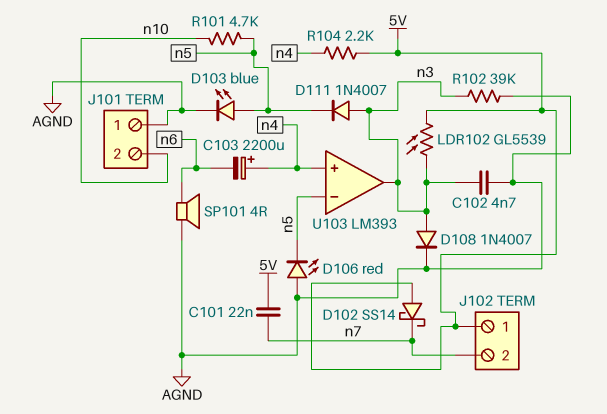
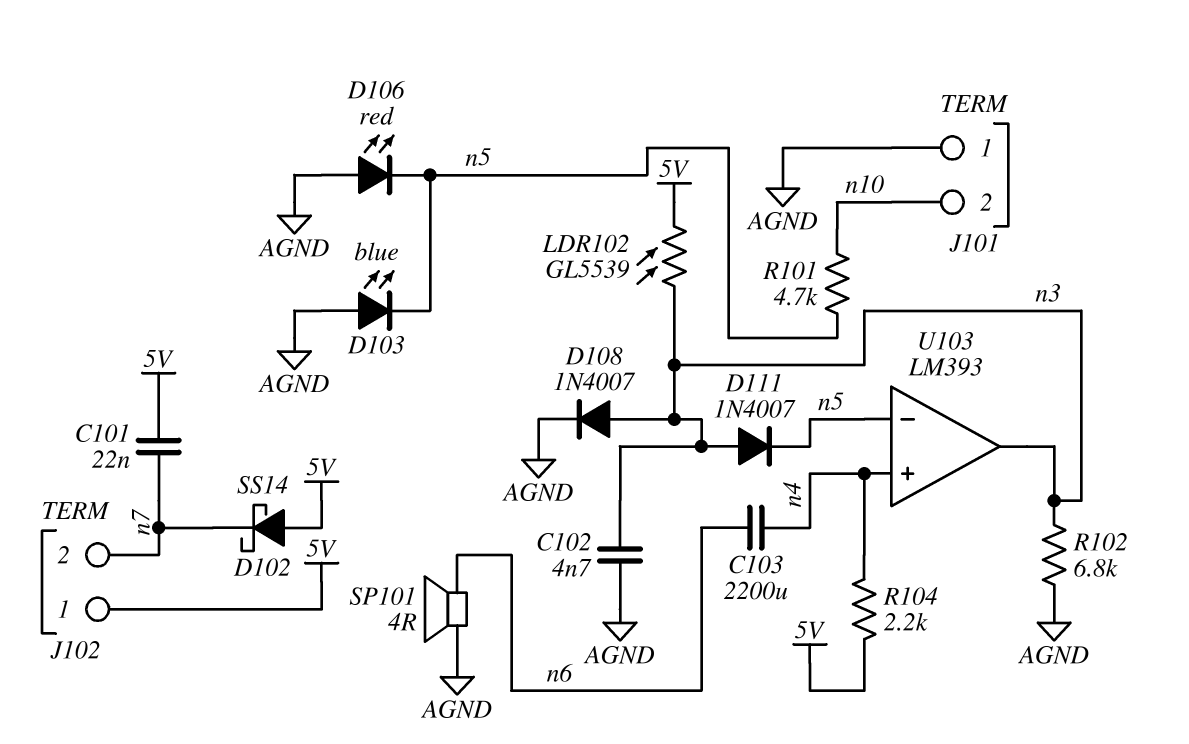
C103: 2200uF (plus n4, minus n6) -> 2200uF (n4, n6)
D103: LED blue (A n5, K AGND) -> LED blue (A AGND, K n5)
R102: 39k (AGND, n3) -> 6.8k (AGND, n3)

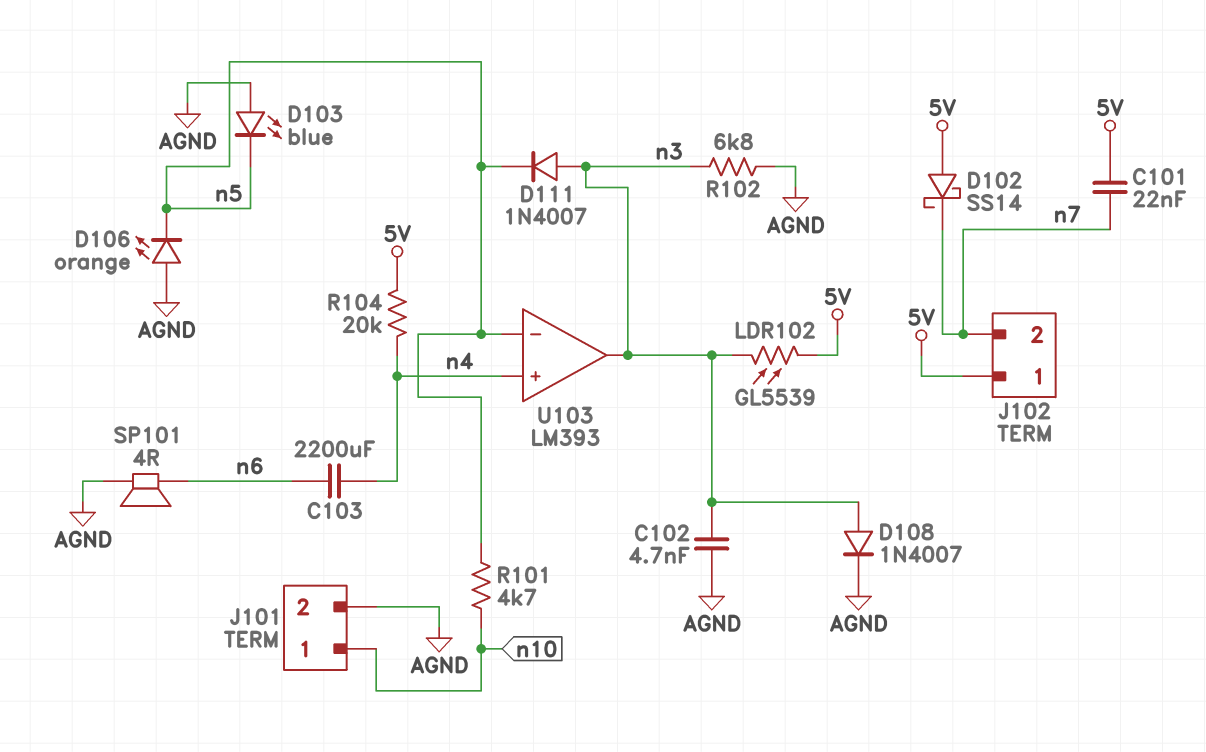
D106: LED red (A AGND, K n5) -> LED orange (A AGND, K n5)
J101 pin 1: AGND -> n10
J101 pin 2: n10 -> AGND
R104: 2.2k (5V, n4) -> 20k (5V, n4)

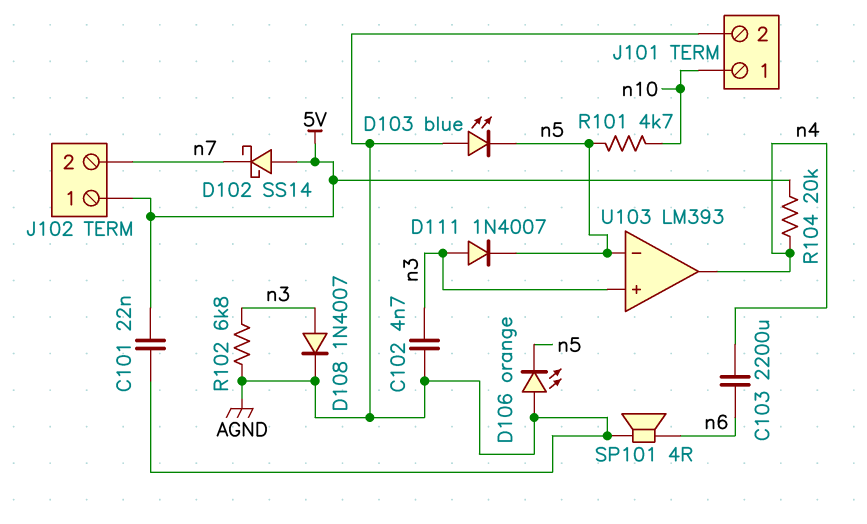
C101: 22nF (5V, n7) -> 22nF (5V, AGND)
LDR102: GL5539 (5V, n3) -> none
U103 pin in+: n4 -> n3
U103 pin out: n3 -> n4

